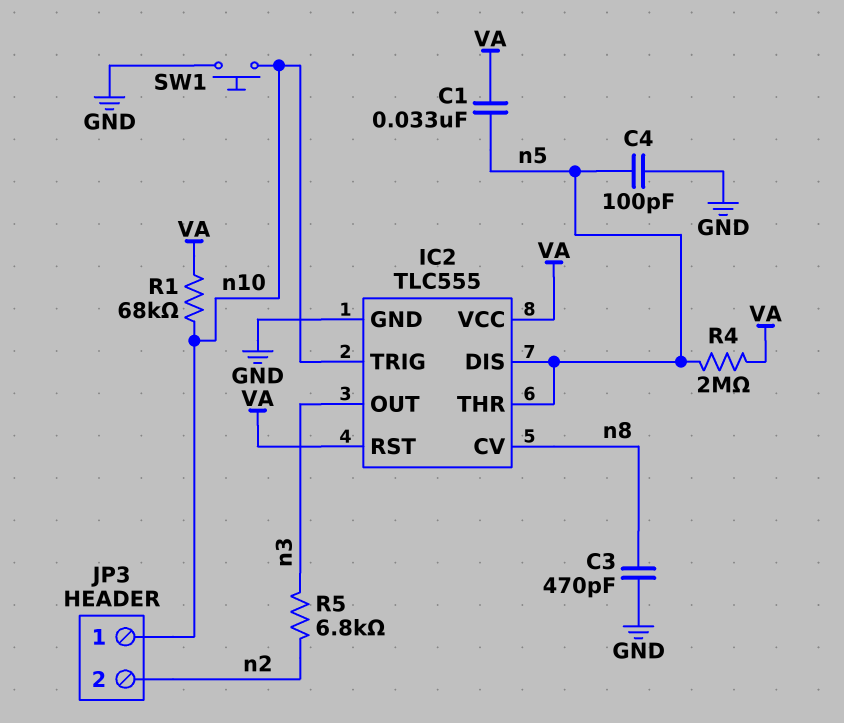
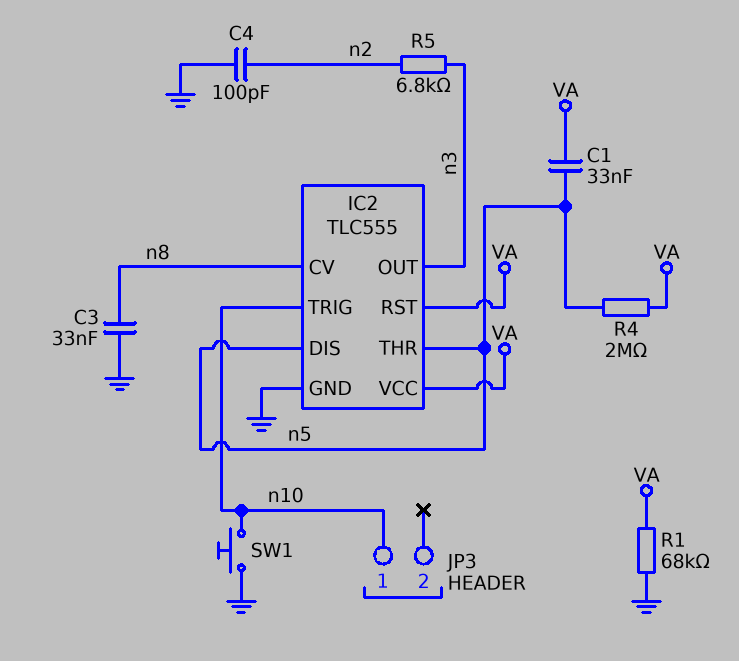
C3: 470pF (GND, n8) -> 33nF (GND, n8)
C4: 100pF (GND, n5) -> 100pF (GND, n2)
JP3 pin 2: n2 -> none
R1: 68k (VA, n10) -> 68k (GND, VA)

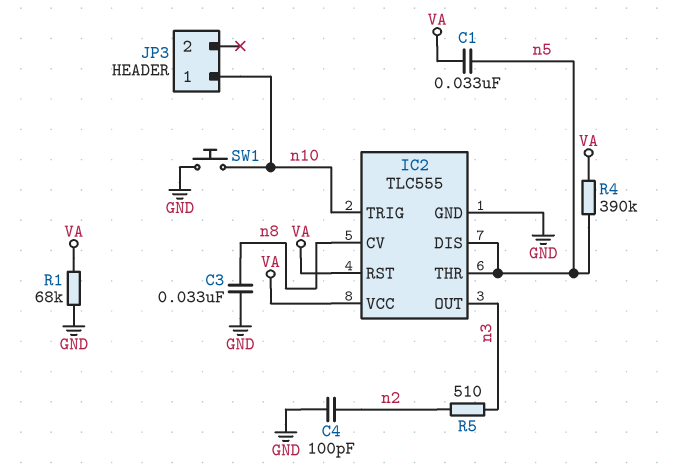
R4: 2M (VA, n5) -> 390k (VA, n5)
R5: 6.8k (n2, n3) -> 510 (n2, n3)

